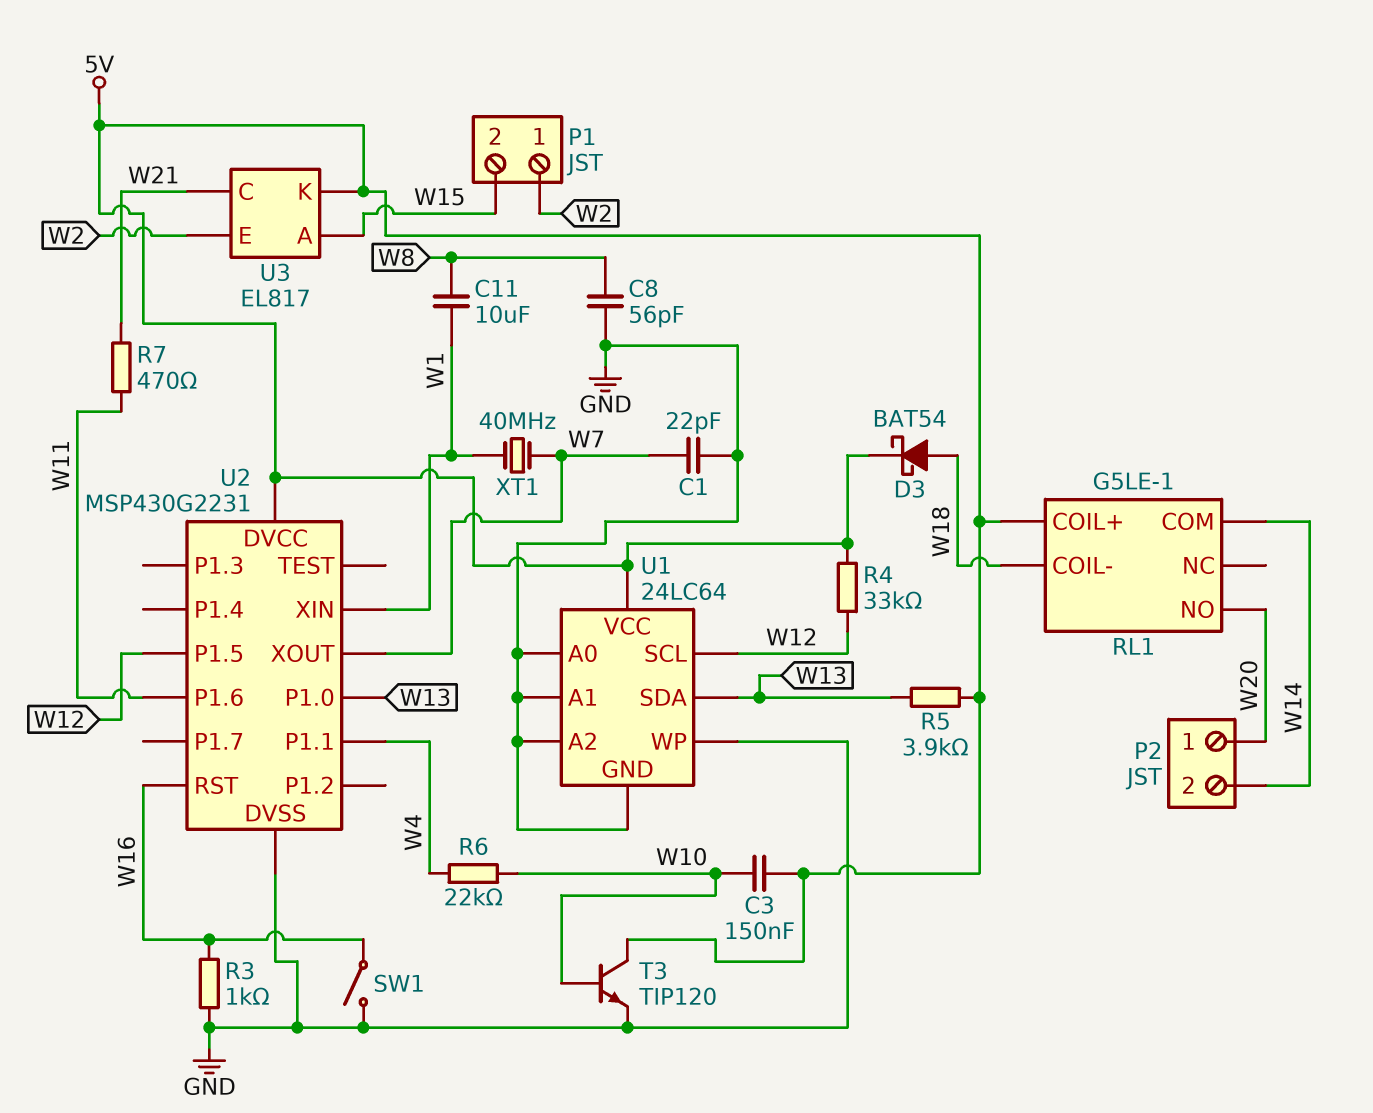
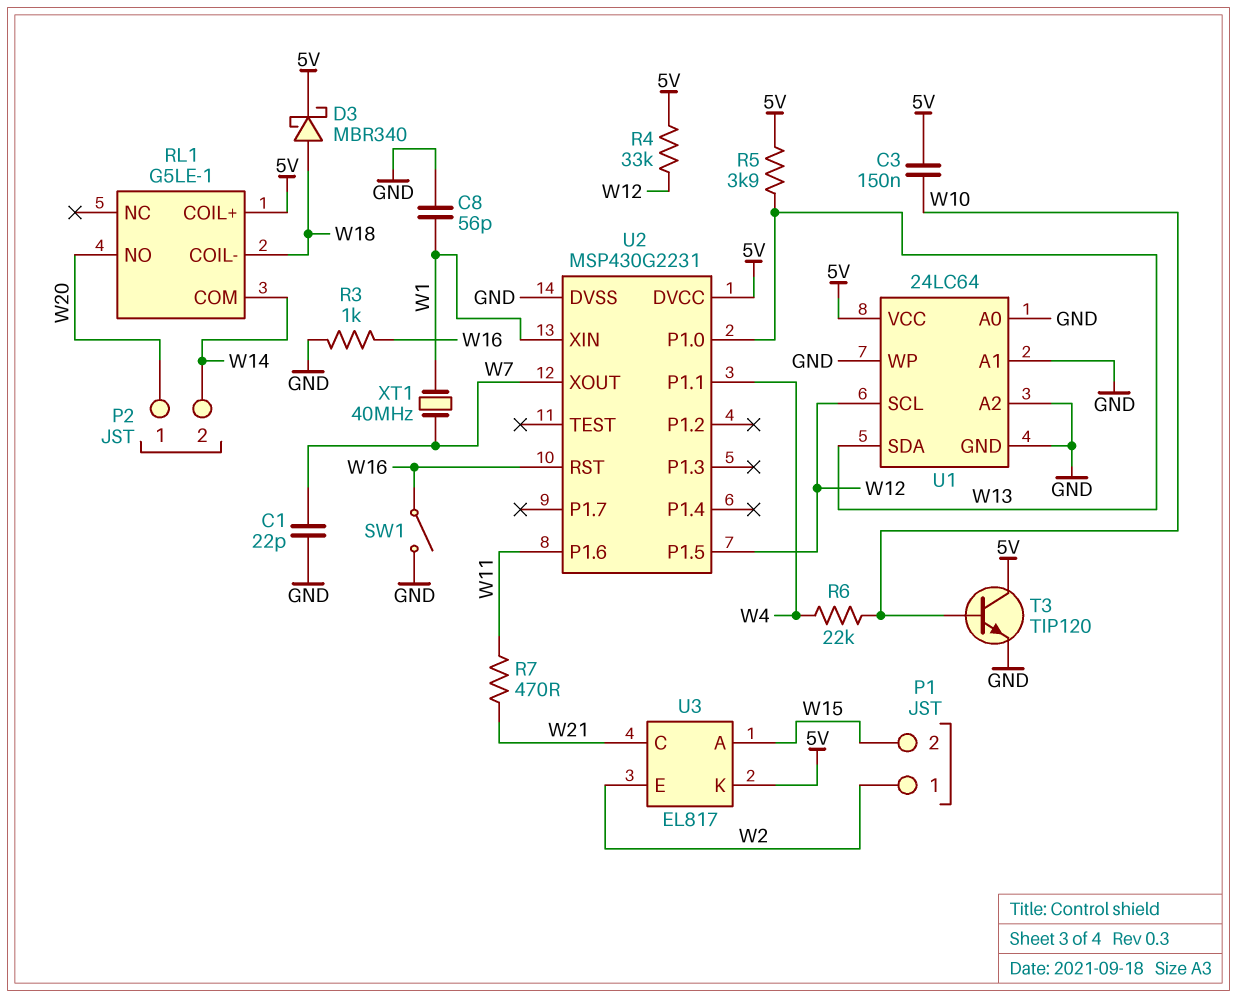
C8: 56pF (GND, W8) -> 56pF (GND, W1)
C11: 10uF (W1, W8) -> none
D3: schottky BAT54 (A W18, K 5V) -> schottky MBR340 (A W18, K 5V)

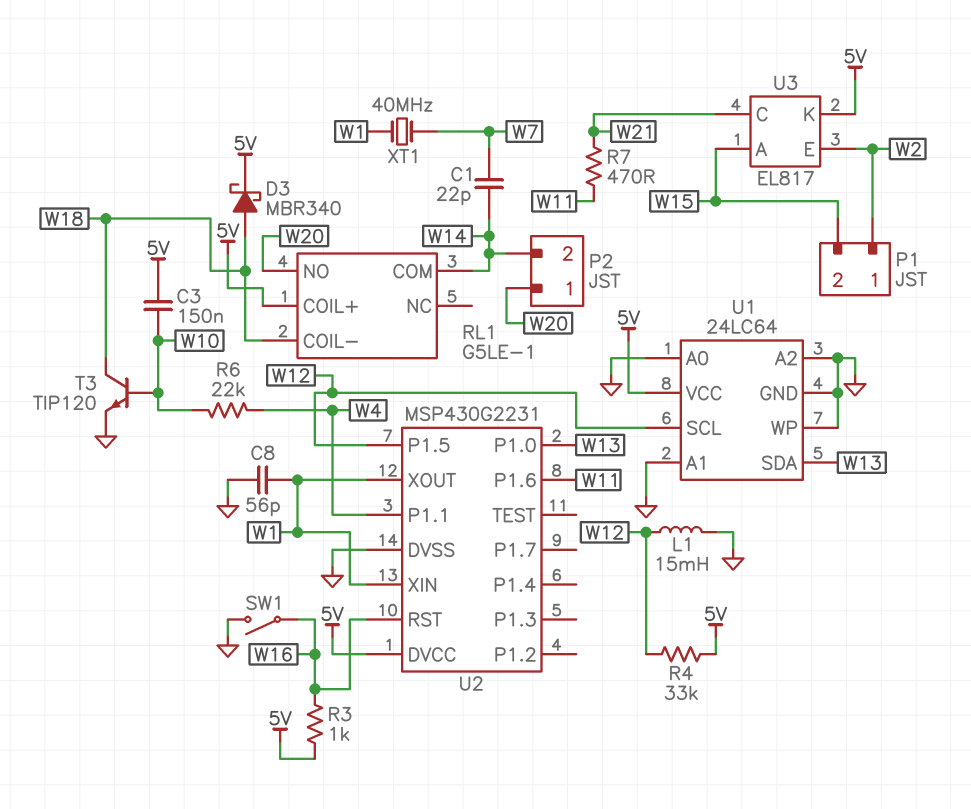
C1: 22pF (GND, W7) -> 22pF (W7, W14)
L1: none -> 15mH (GND, W12)
R3: 1k (GND, W16) -> 1k (5V, W16)
R5: 3.9k (5V, W13) -> none
T3: NPN TIP120 (B W10, C 5V, E GND) -> NPN TIP120 (B W10, C W18, E GND)
U2 pin XOUT: W7 -> W1

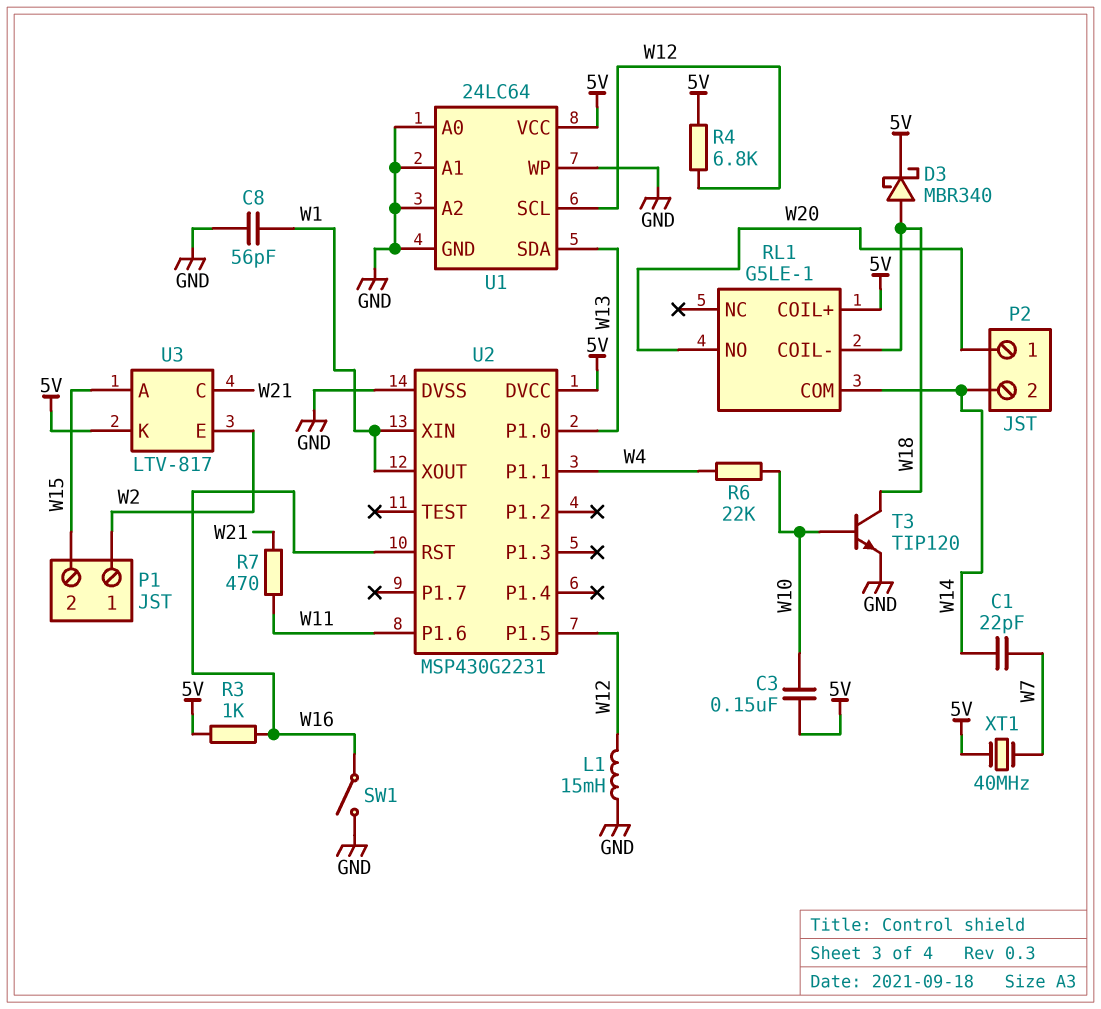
R4: 33k (5V, W12) -> 6.8k (5V, W12)
U3: EL817 -> LTV-817
XT1: 40MHz (W1, W7) -> 40MHz (5V, W7)

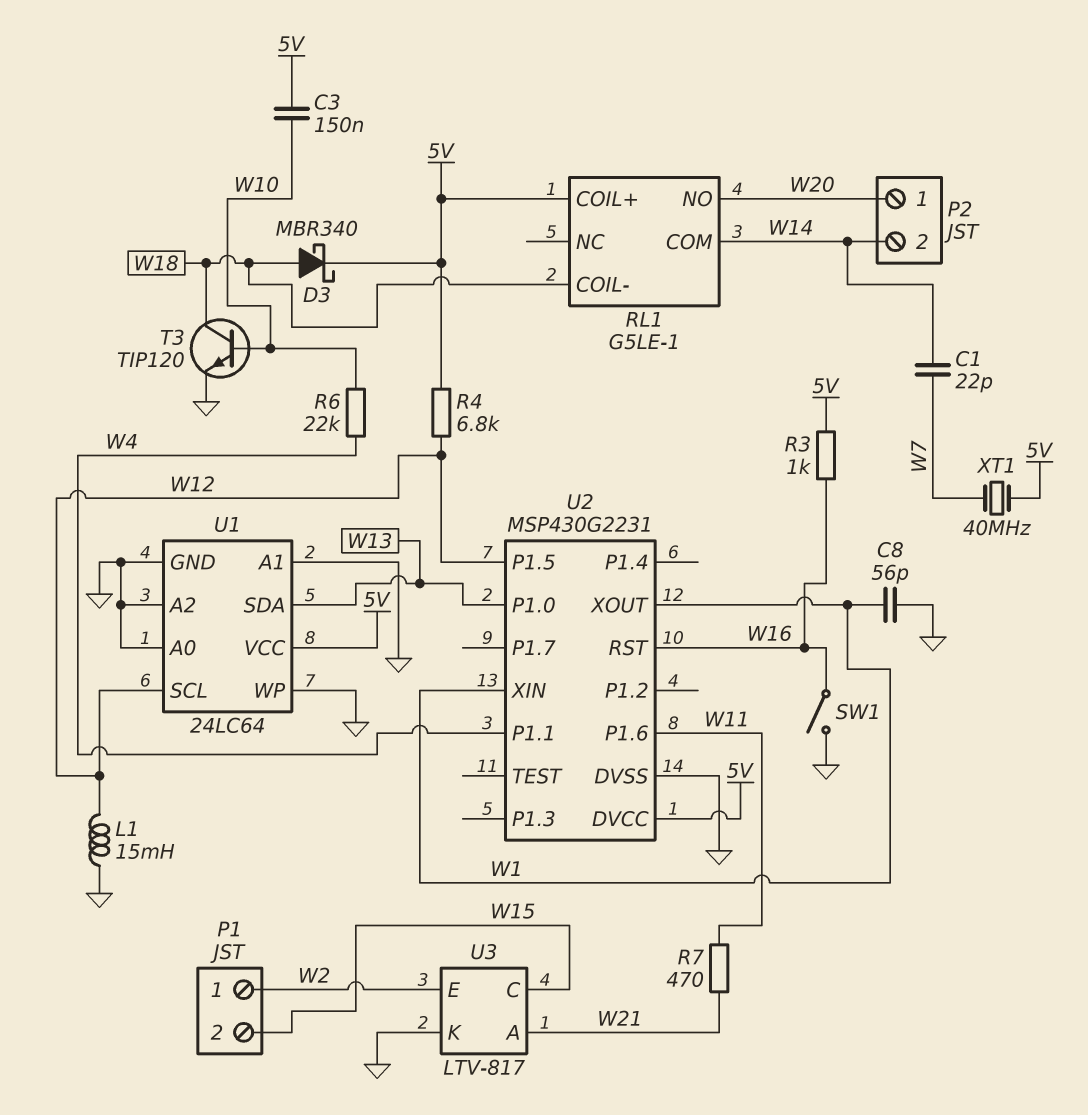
U3 pin A: W15 -> W21
U3 pin C: W21 -> W15
U3 pin K: 5V -> GND

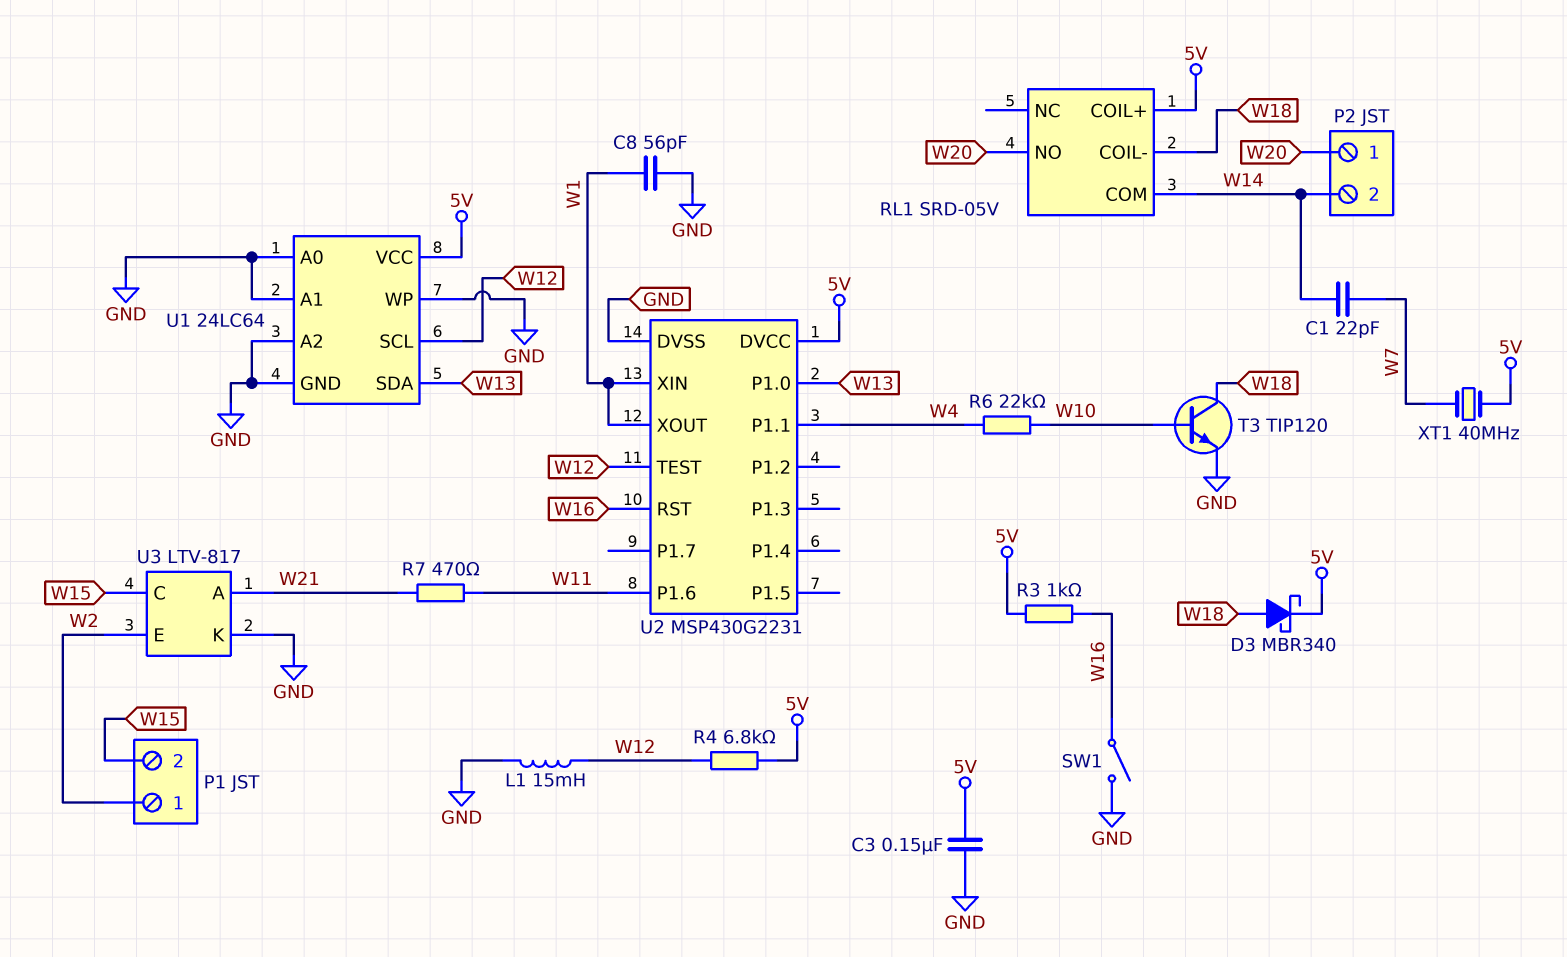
C3: 150nF (5V, W10) -> 150nF (5V, GND)
RL1: G5LE-1 -> SRD-05V
U2 pin P1.5: W12 -> none
U2 pin TEST: none -> W12

